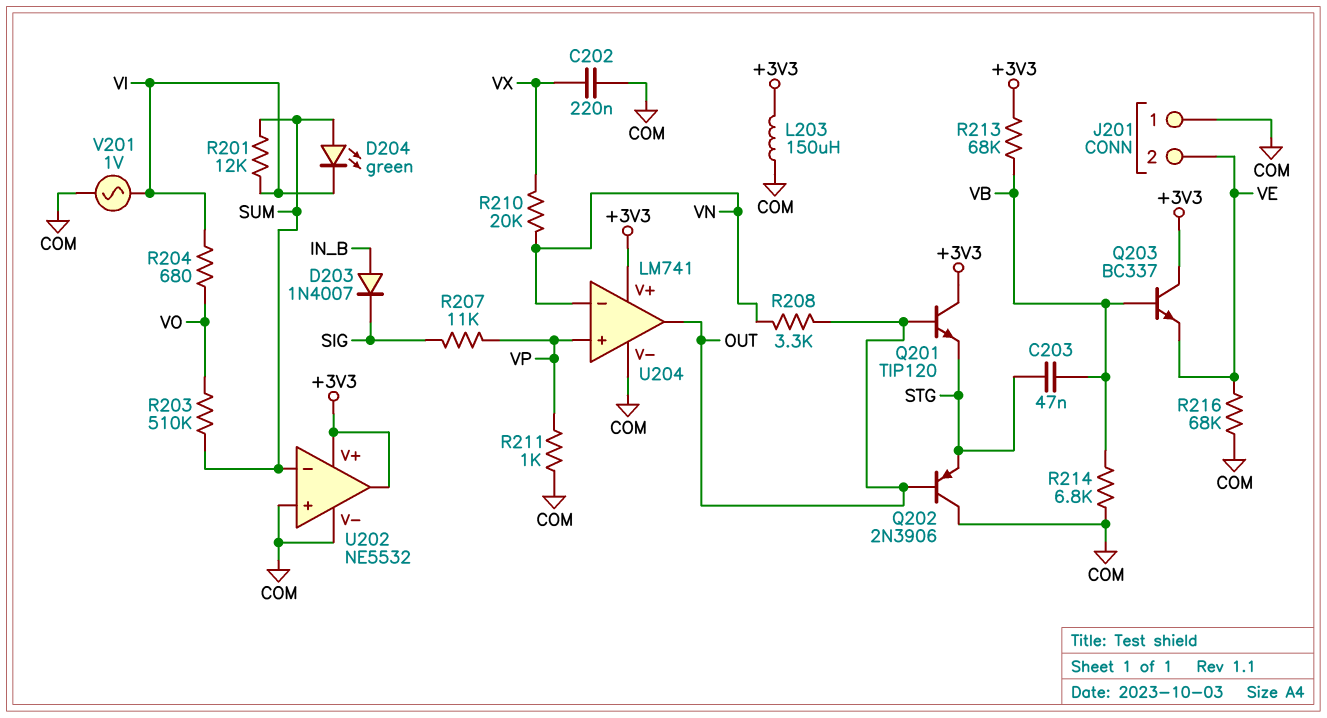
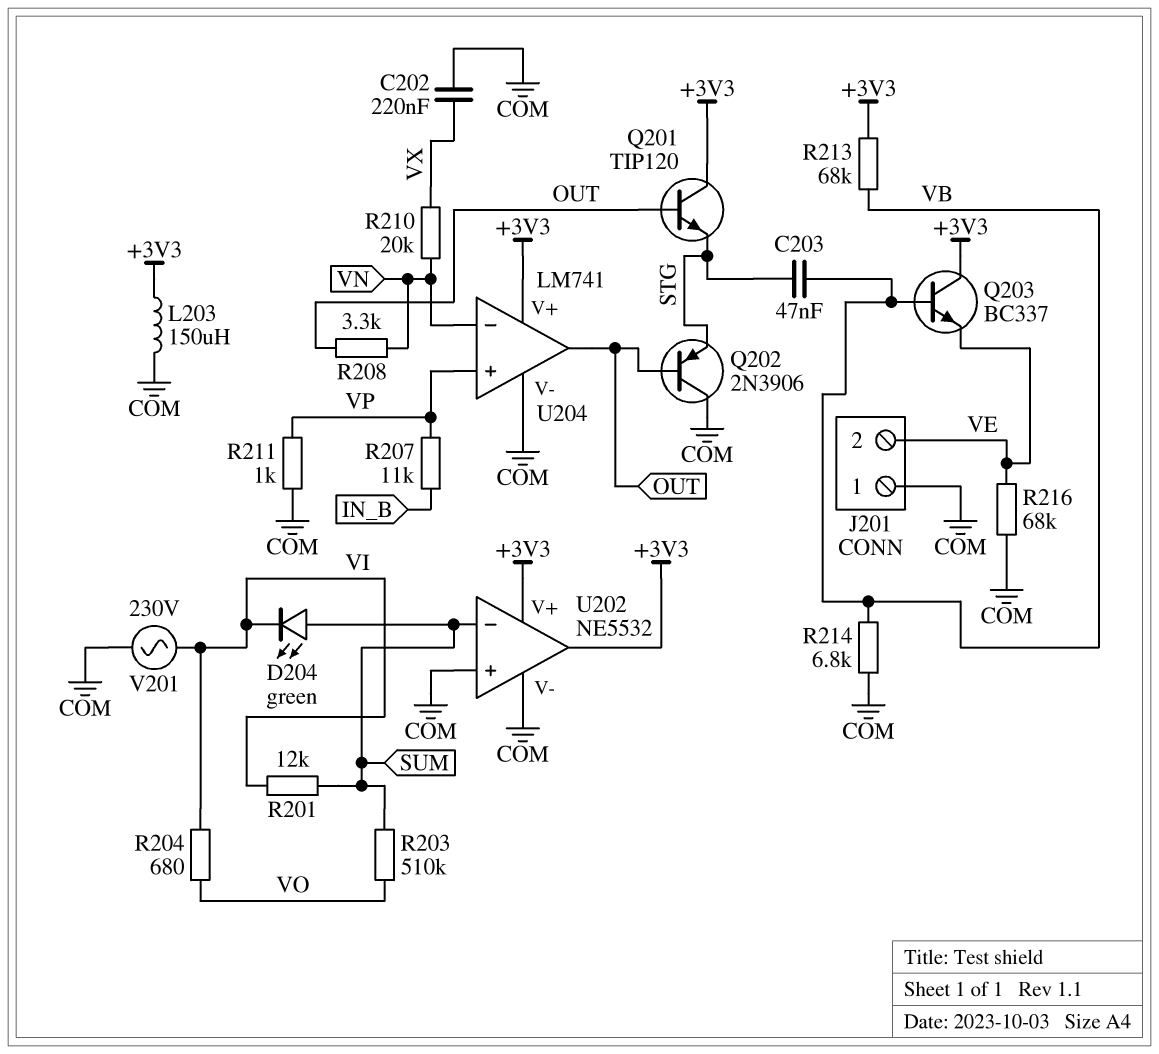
D203: diode 1N4007 (A IN_B, K SIG) -> none
R207: 11k (SIG, VP) -> 11k (IN_B, VP)
V201: AC 1V (COM, VI) -> AC 230V (COM, VI)

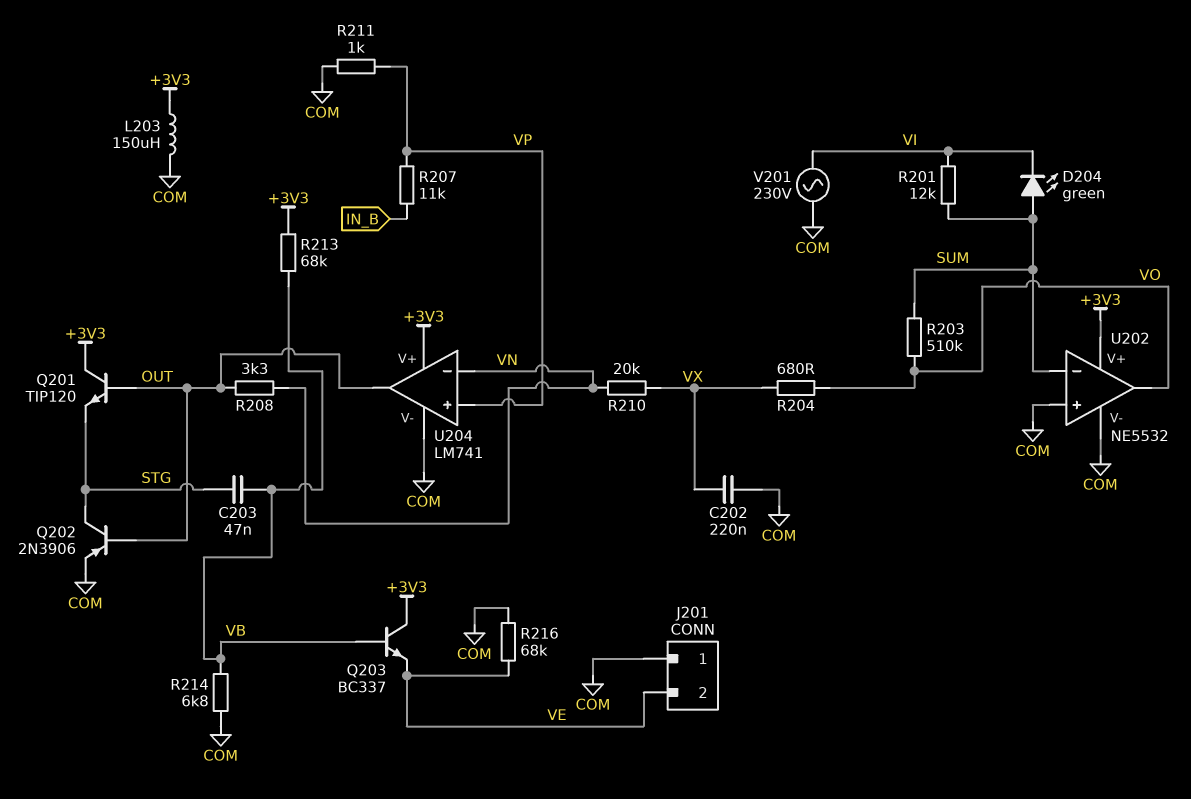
Q202: PNP 2N3906 (B OUT, C COM, E STG) -> PNP 2N3906 (B OUT, C STG, E COM)
R204: 680 (VI, VO) -> 680 (VO, VX)
U202 pin out: +3V3 -> VO

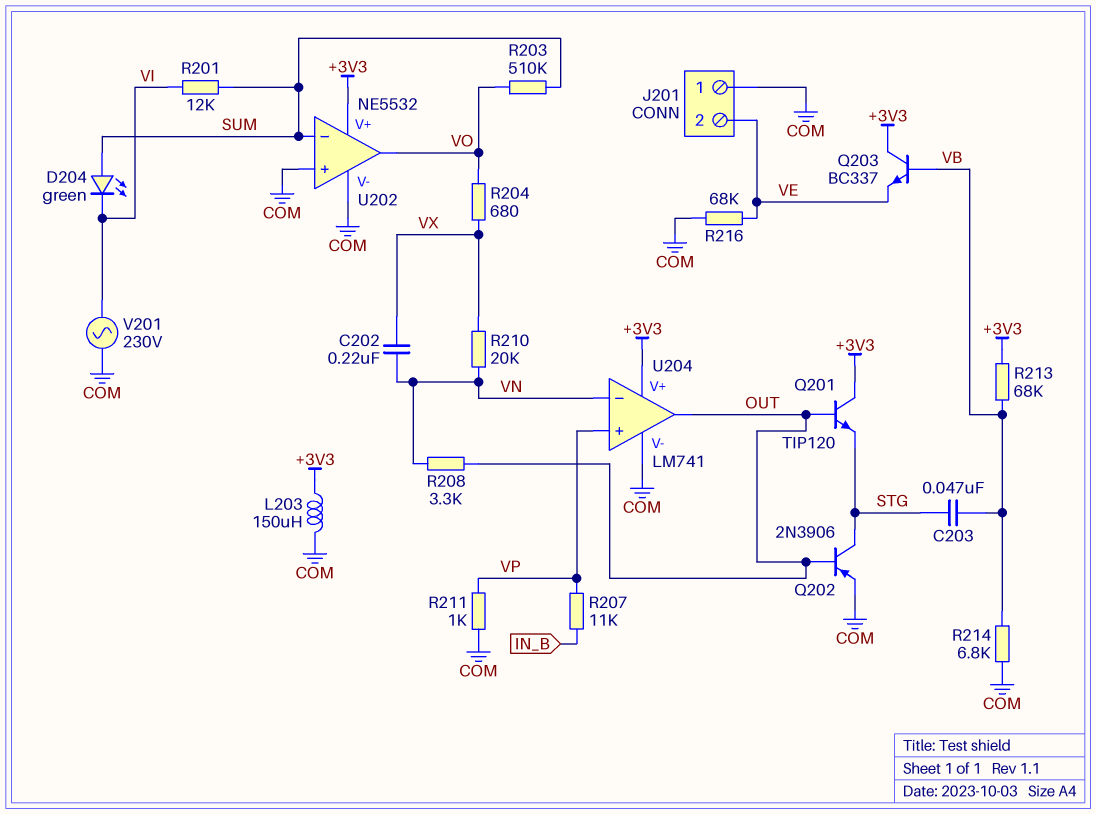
C202: 220nF (COM, VX) -> 220nF (VN, VX)

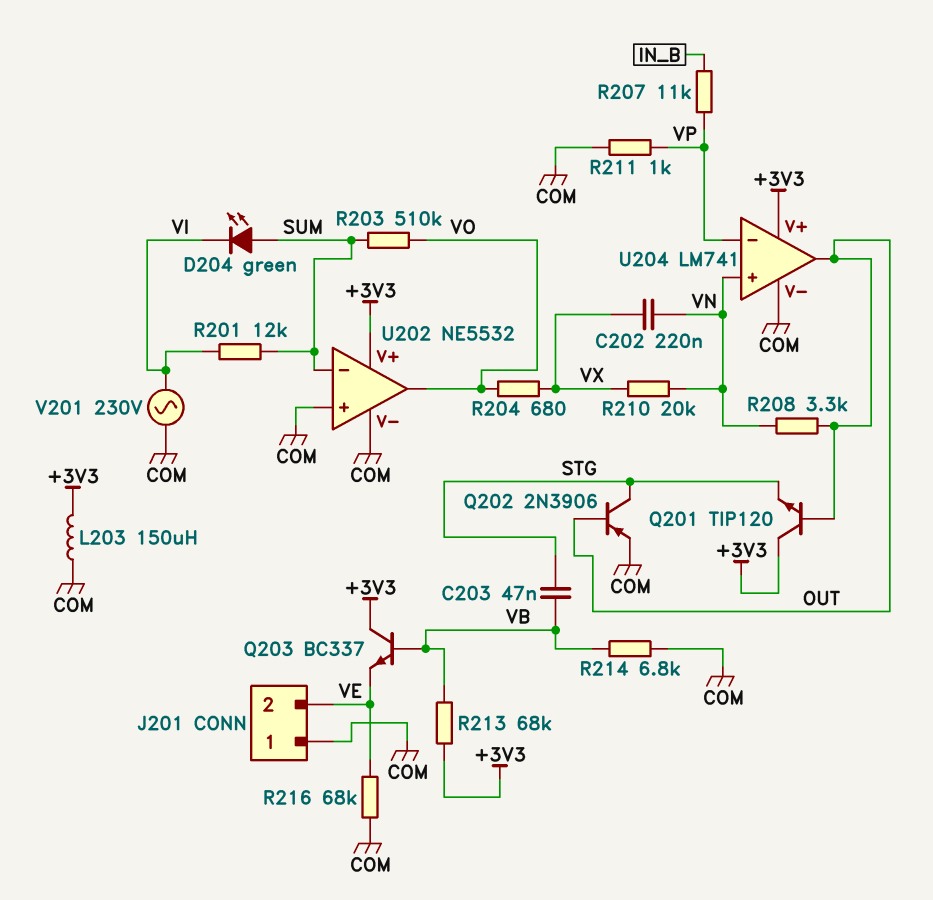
U204 pin in+: VP -> VN
U204 pin in-: VN -> VP

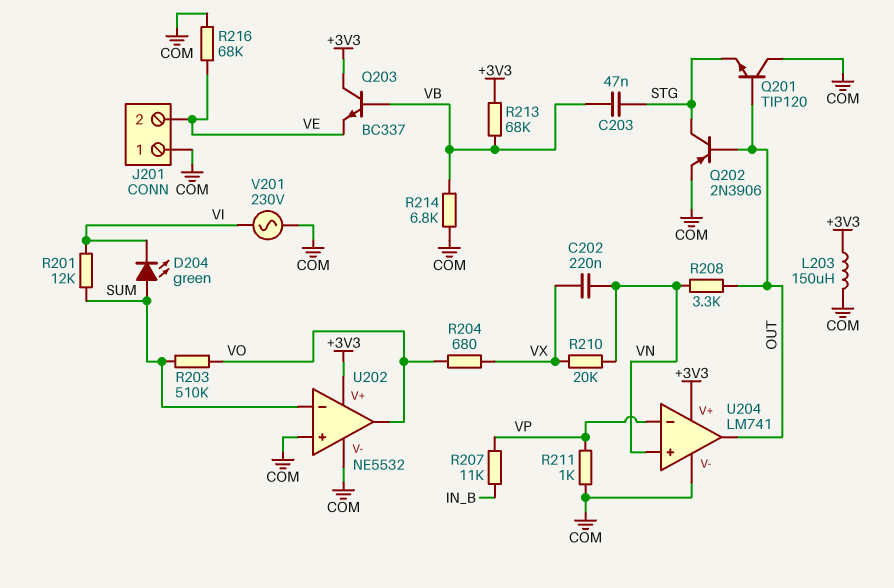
Q201: NPN TIP120 (B OUT, C +3V3, E STG) -> NPN TIP120 (B OUT, C COM, E STG)

